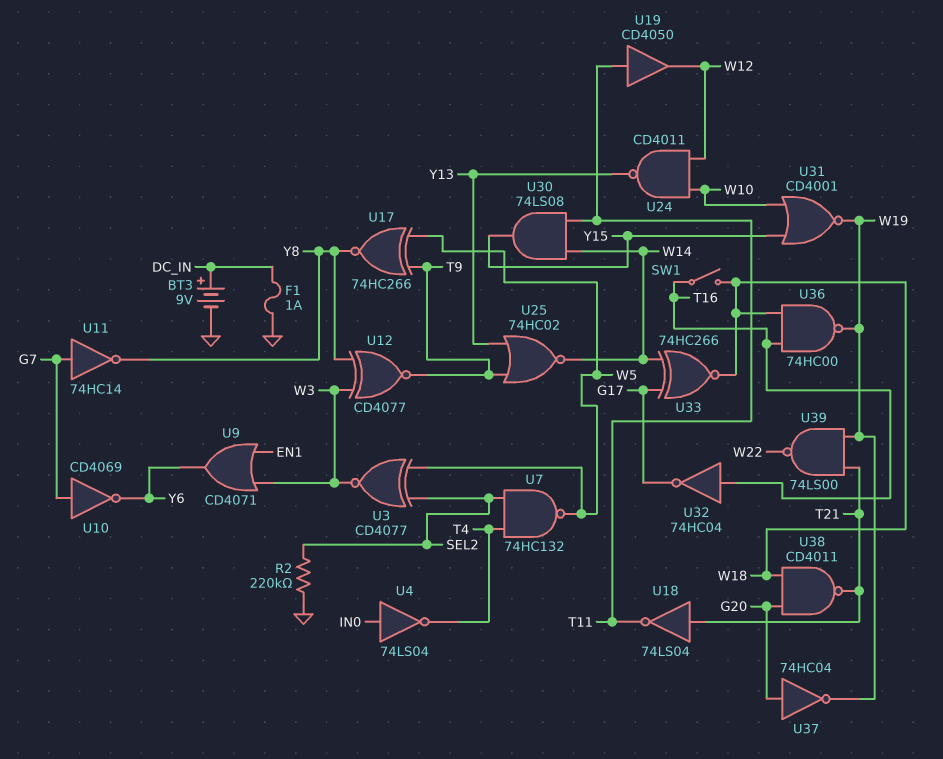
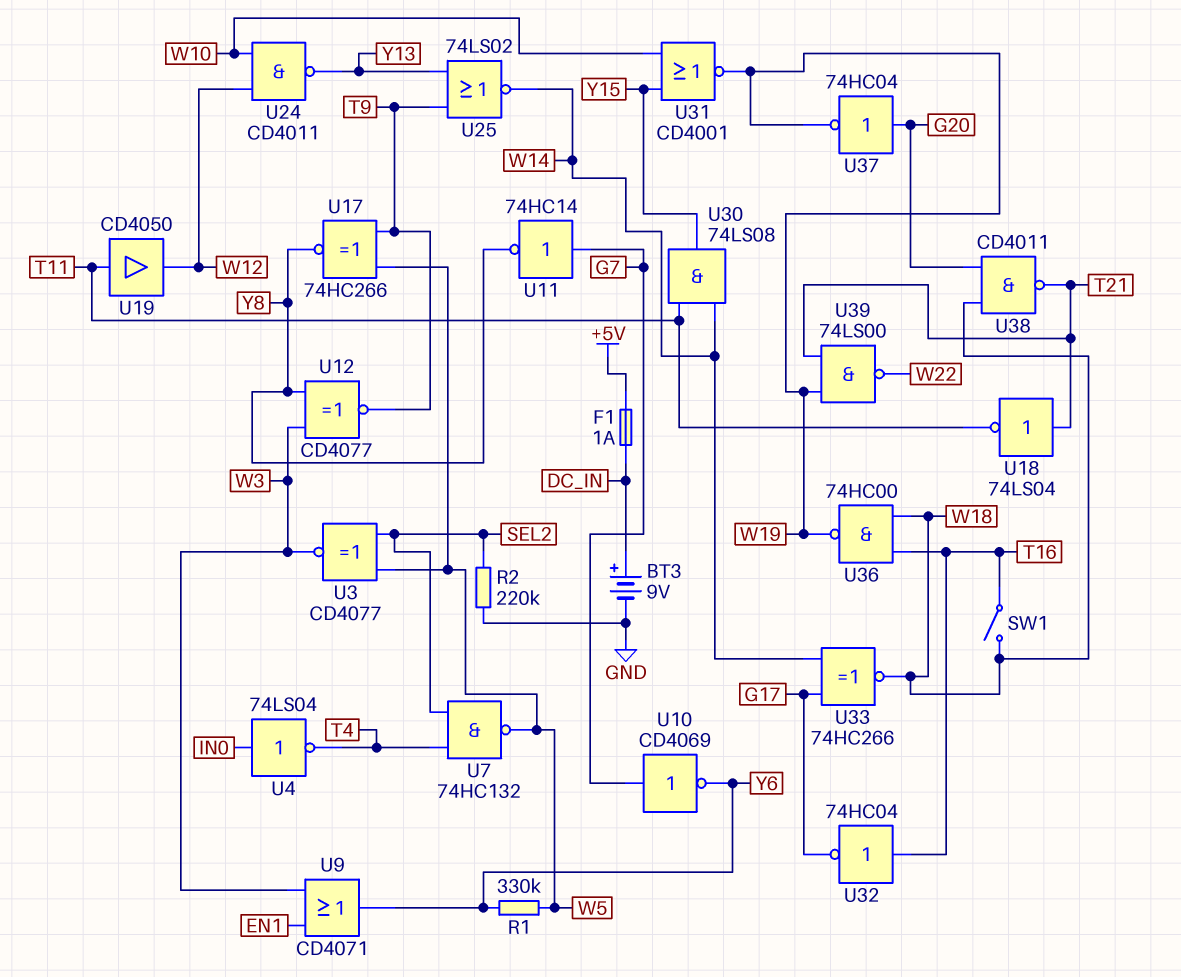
F1: 1A (DC_IN, GND) -> 1A (+5V, DC_IN)
R1: none -> 330k (W5, Y6)
U25: NOR 74HC02 (in T9, in Y13, out W14) -> NOR 74LS02 (in T9, in Y13, out W14)

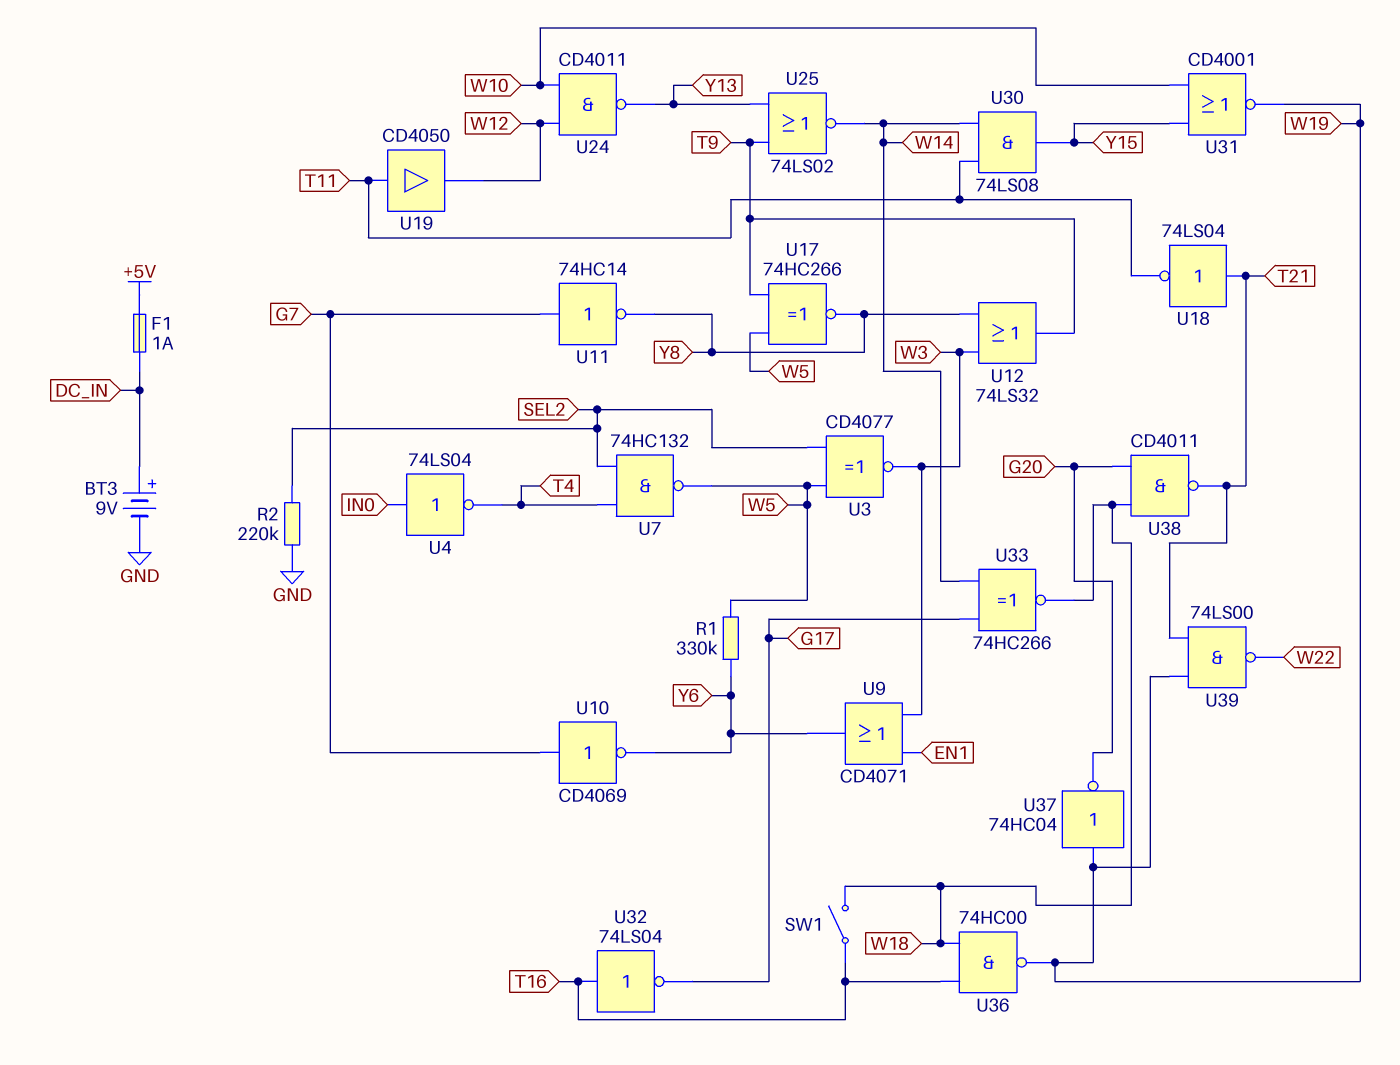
U12: XNOR CD4077 (in W3, in Y8, out T9) -> OR 74LS32 (in W3, in Y8, out T9)
U32: NOT 74HC04 (in T16, out G17) -> NOT 74LS04 (in T16, out G17)
U37: NOT 74HC04 (in G20, out W19) -> NOT 74HC04 (in W19, out G20)

